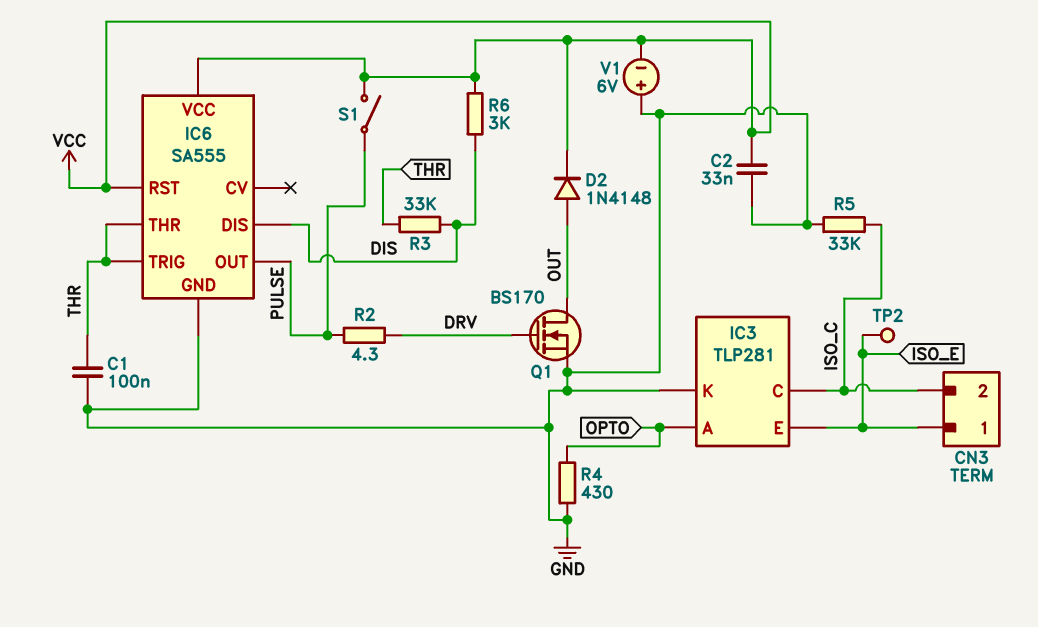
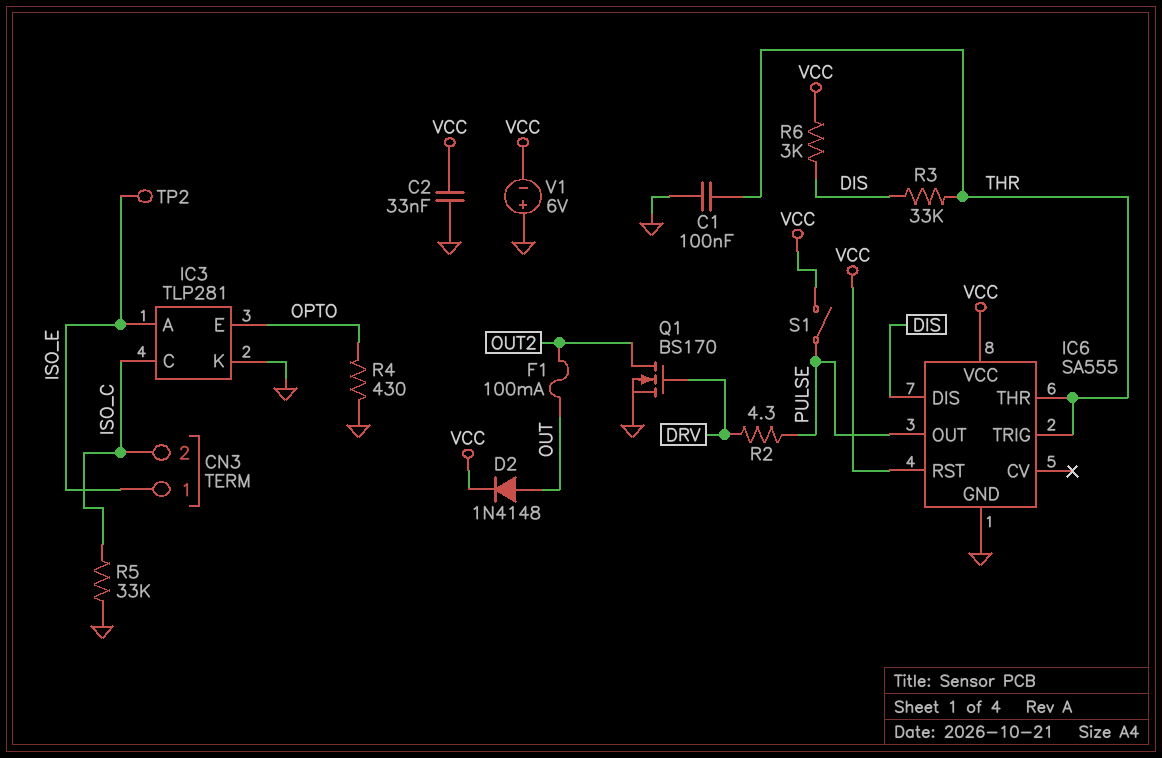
F1: none -> 100mA (OUT, OUT2)
IC3 pin A: OPTO -> ISO_E
IC3 pin E: ISO_E -> OPTO
Q1: NMOS BS170 (G DRV, D OUT, S GND) -> NMOS BS170 (G DRV, D OUT2, S GND)

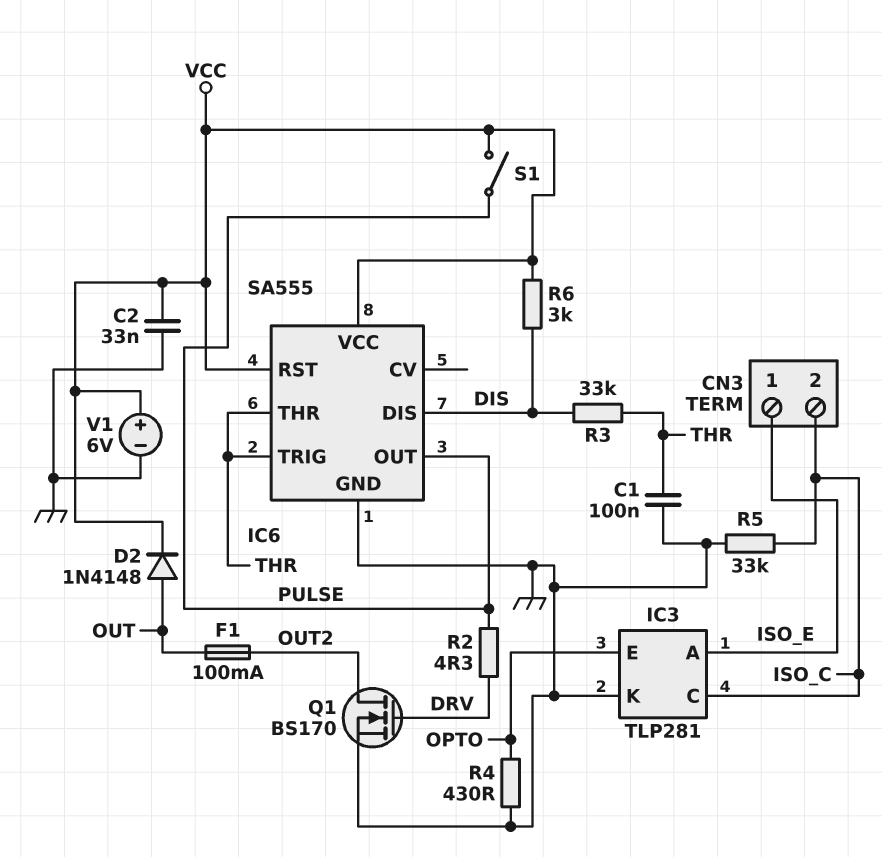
TP2: test point (ISO_E) -> none
V1: 6V (plus GND, minus VCC) -> 6V (plus VCC, minus GND)

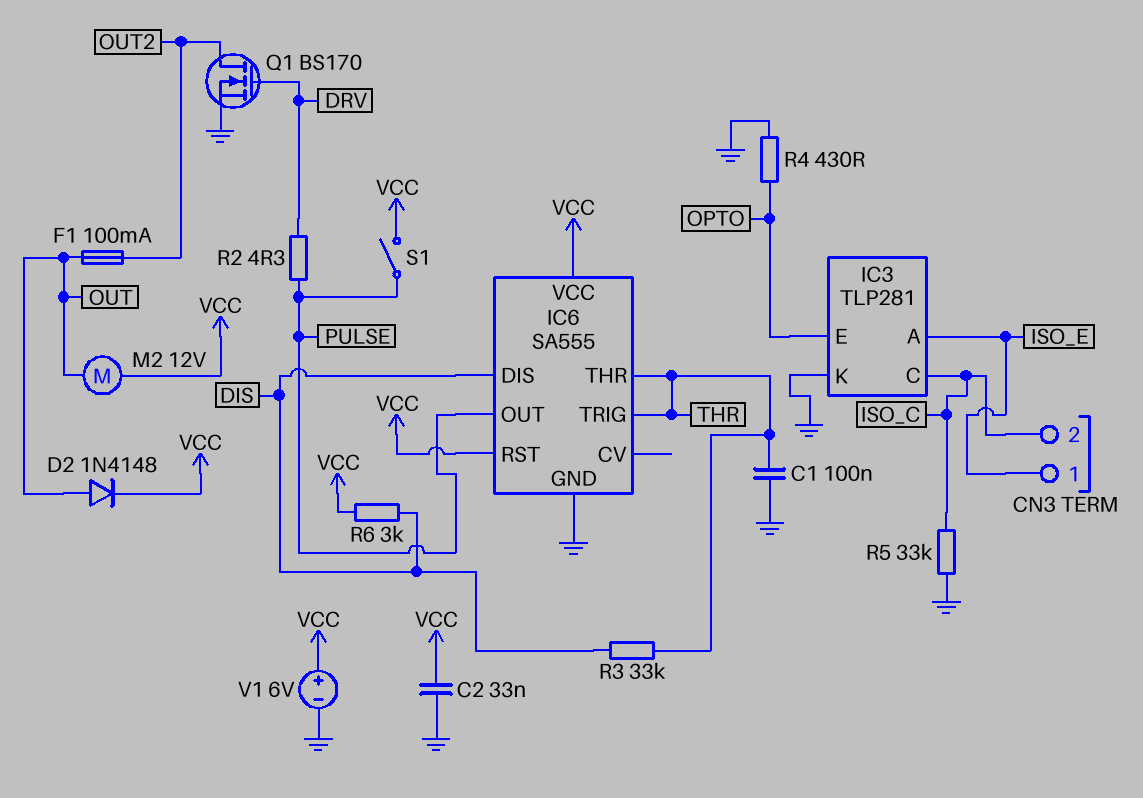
M2: none -> motor 12V (OUT, VCC)

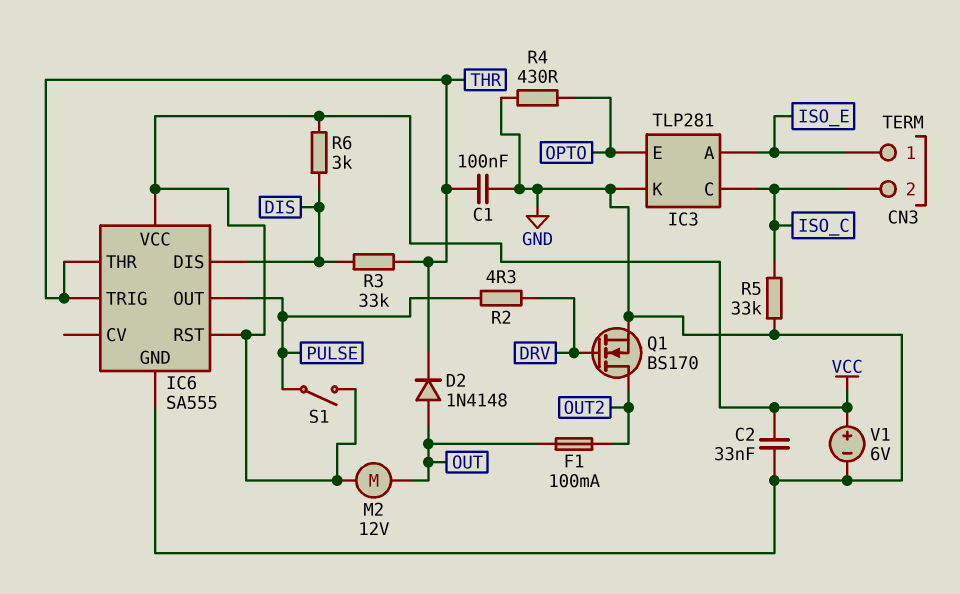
D2: diode 1N4148 (A OUT, K VCC) -> diode 1N4148 (A OUT, K THR)

